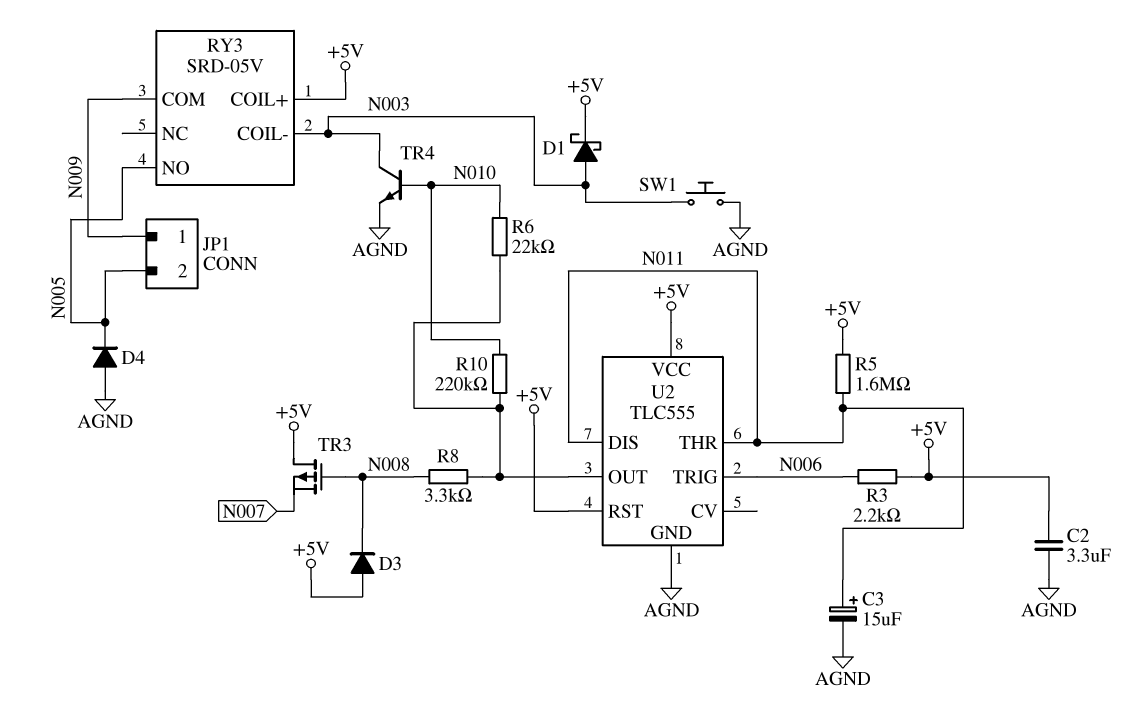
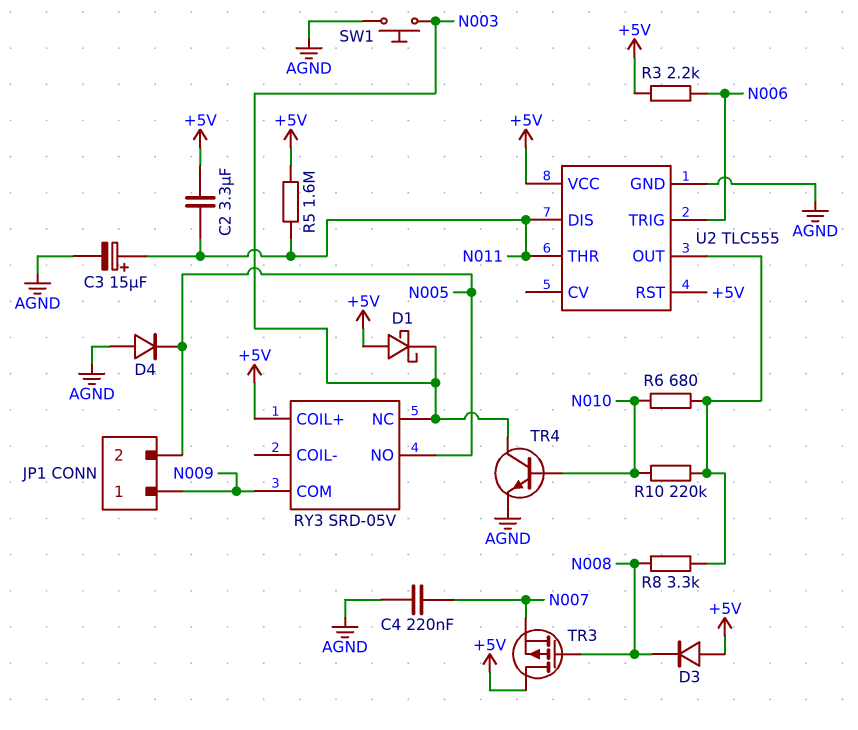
C2: 3.3uF (+5V, AGND) -> 3.3uF (+5V, N011)
C4: none -> 220nF (AGND, N007)
D1: schottky (A N003, K +5V) -> schottky (A +5V, K N003)
R6: 22k (N010, U2/OUT) -> 680 (N010, U2/OUT)
RY3 pin COIL-: N003 -> none
RY3 pin NC: none -> N003

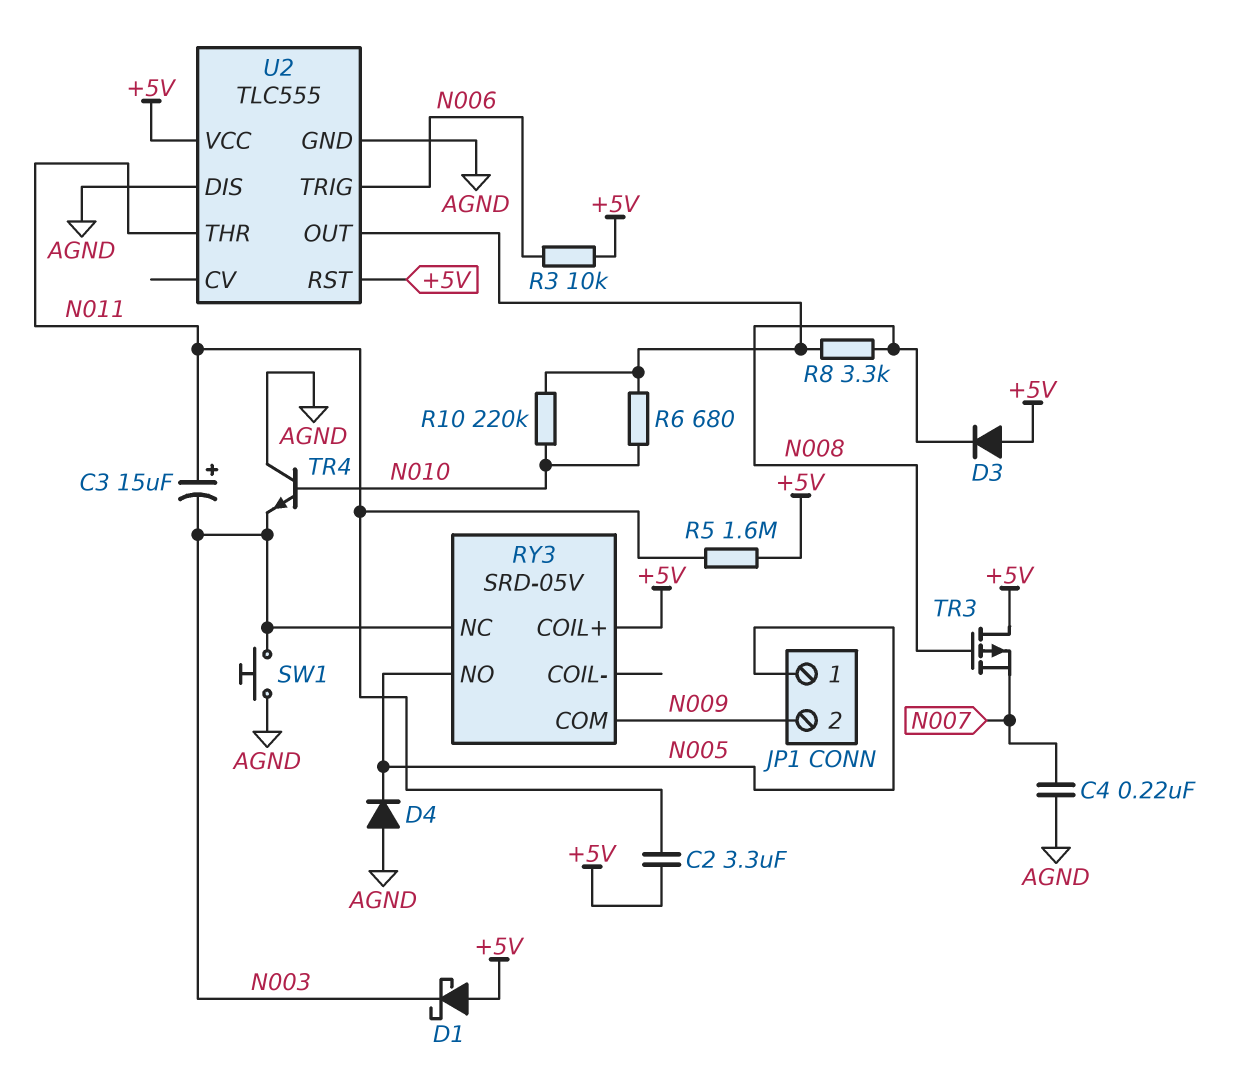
C3: 15uF (plus N011, minus AGND) -> 15uF (plus N011, minus N003)
JP1 pin 1: N009 -> N005
JP1 pin 2: N005 -> N009
R3: 2.2k (+5V, N006) -> 10k (+5V, N006)
TR4: NPN (B N010, C N003, E AGND) -> NPN (B N010, C AGND, E N003)
U2 pin DIS: N011 -> AGND

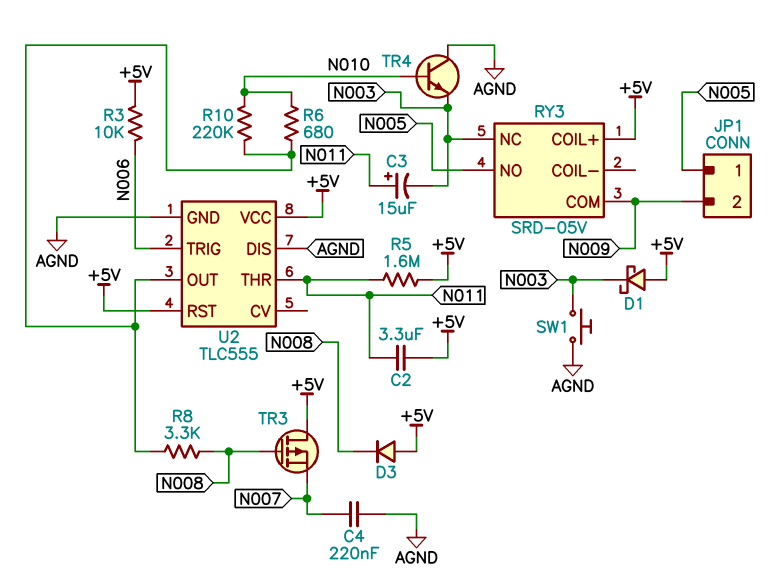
D4: diode (A AGND, K N005) -> none

